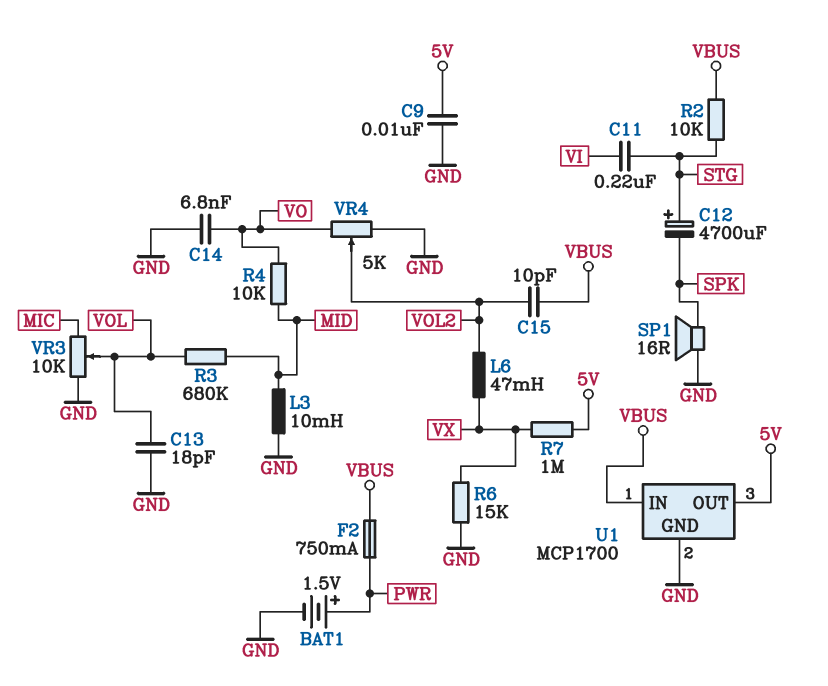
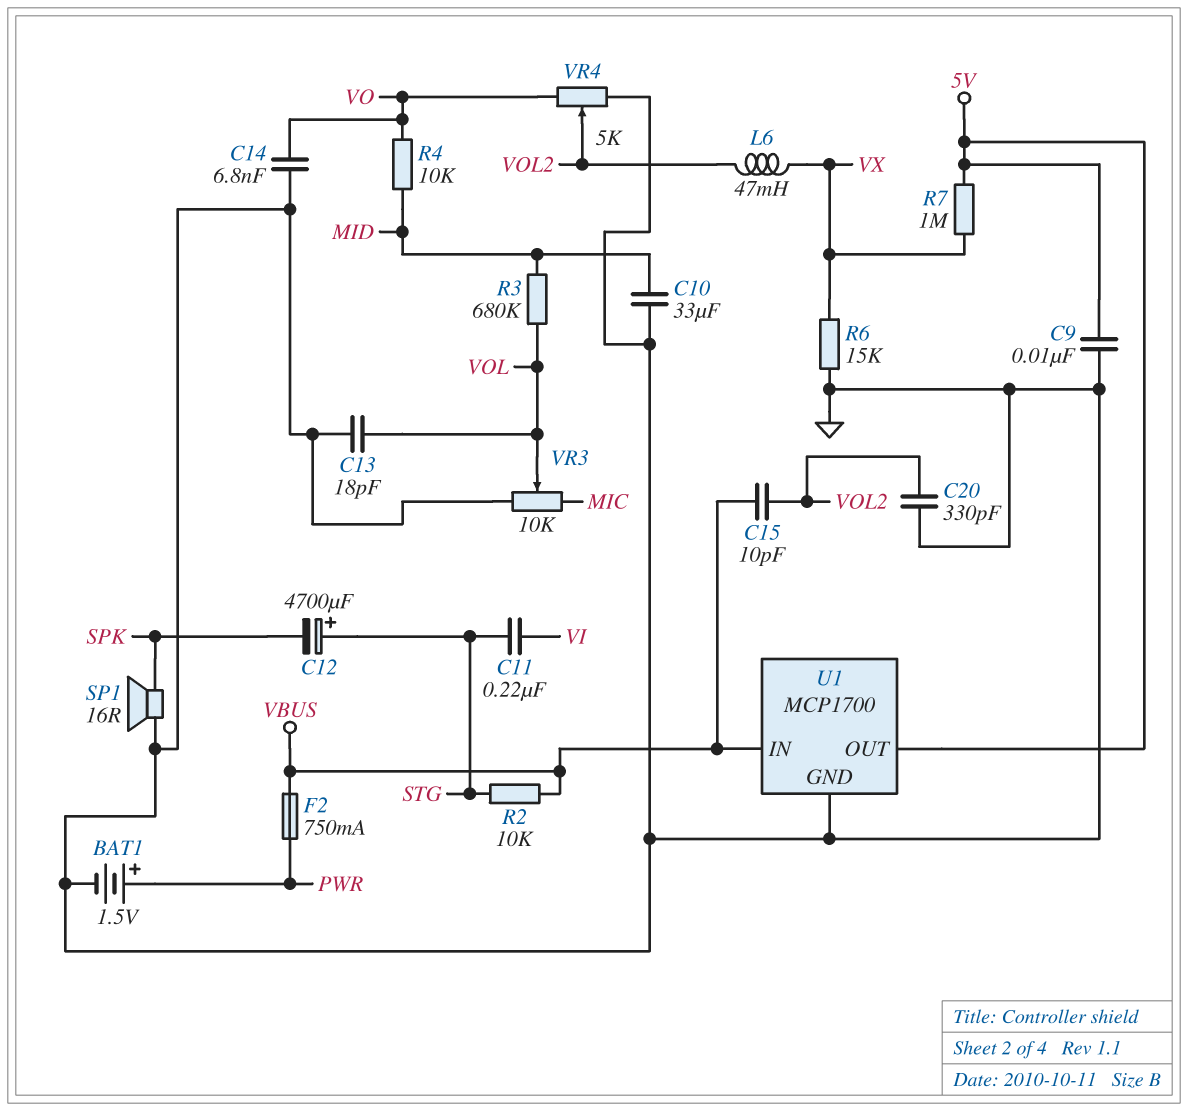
C10: none -> 33uF (GND, MID)
C20: none -> 330pF (GND, VOL2)
L3: 10mH (GND, MID) -> none

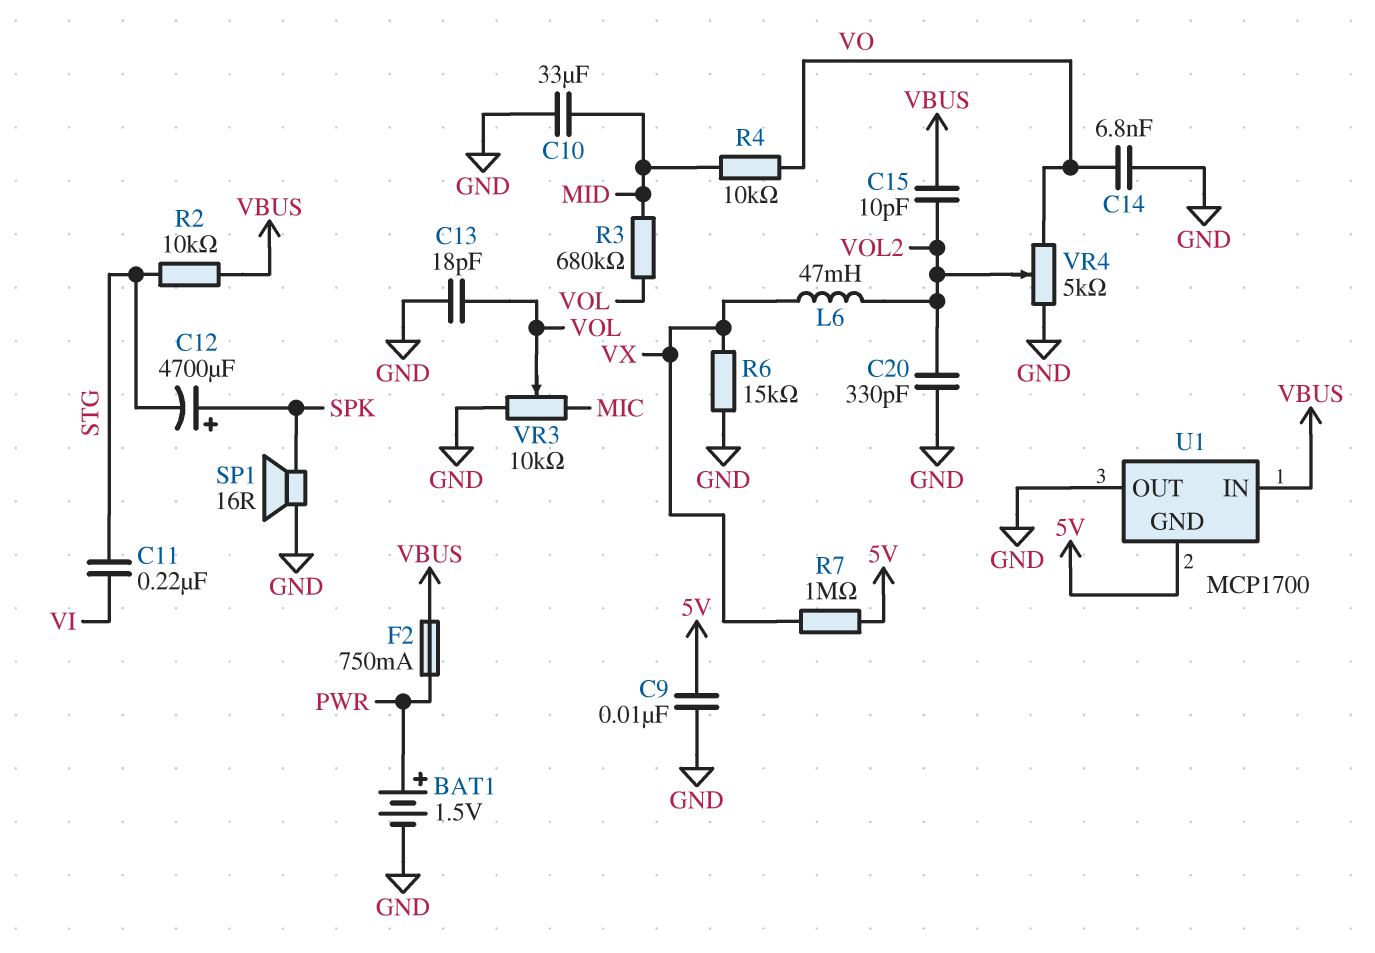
C12: 4700uF (plus STG, minus SPK) -> 4700uF (plus SPK, minus STG)
U1 pin GND: GND -> 5V
U1 pin OUT: 5V -> GND

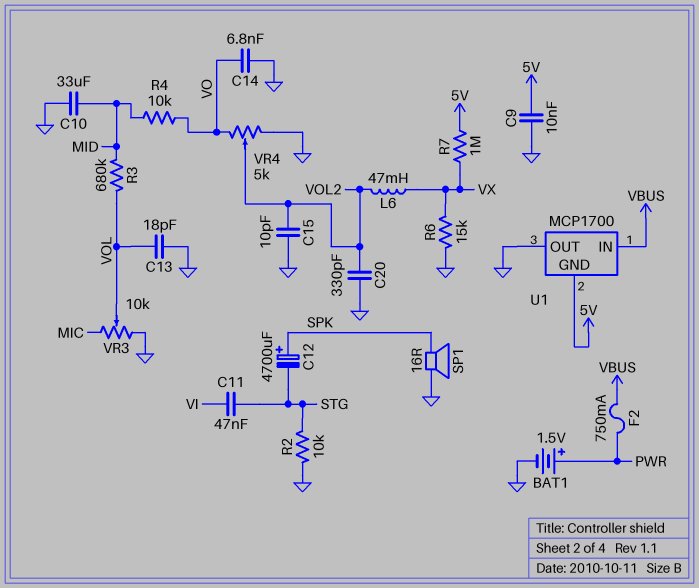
C11: 220nF (STG, VI) -> 47nF (STG, VI)
C15: 10pF (VBUS, VOL2) -> 10pF (GND, VOL2)
R2: 10k (STG, VBUS) -> 10k (GND, STG)

